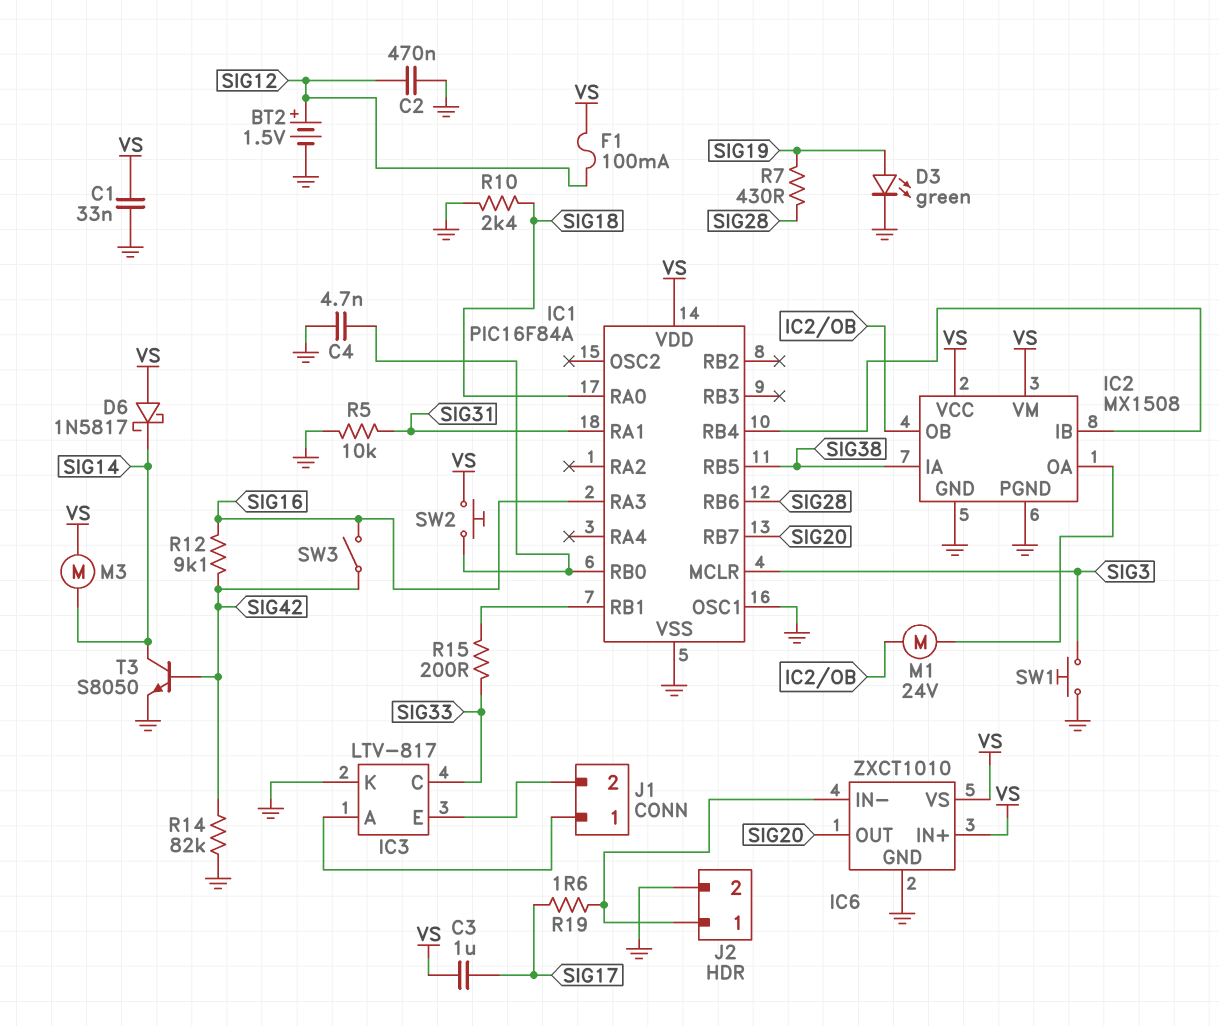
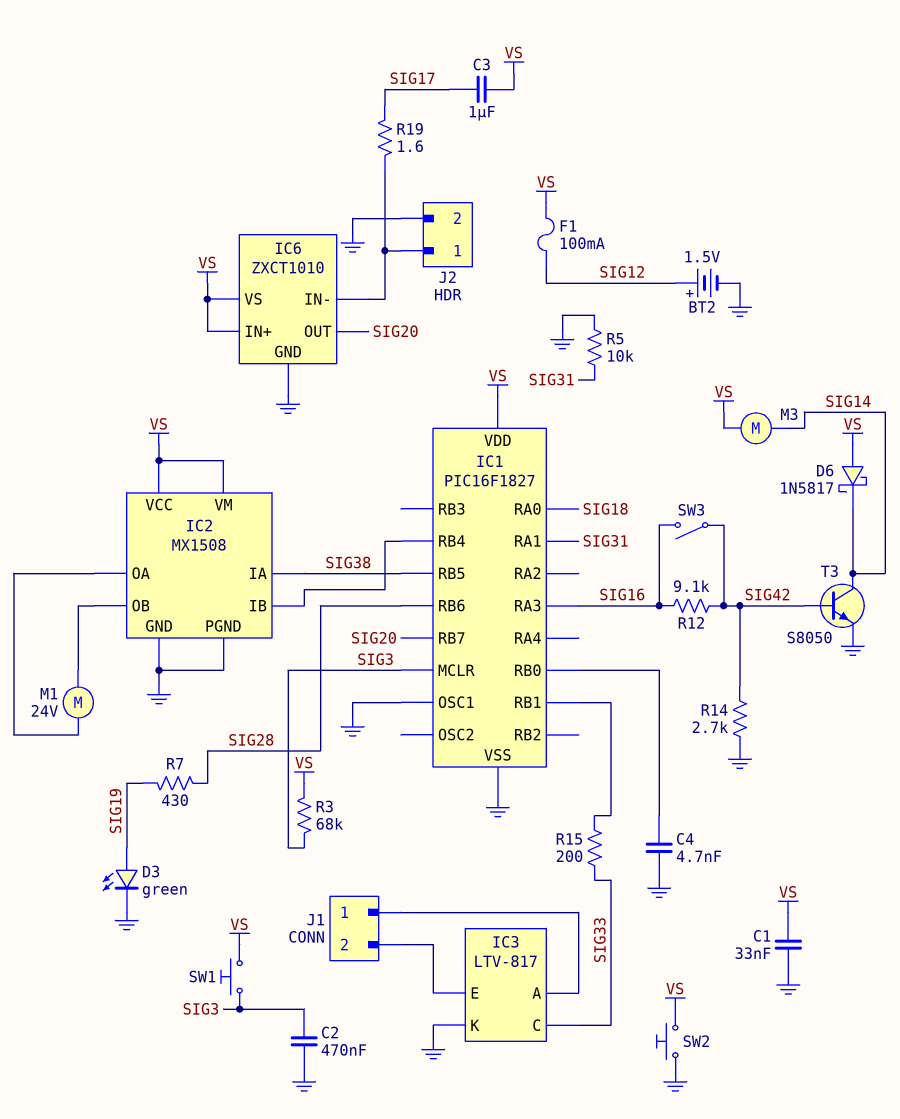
C2: 470nF (GND, SIG12) -> 470nF (GND, SIG3)
IC1: PIC16F84A -> PIC16F1827
R3: none -> 68k (SIG3, VS)
R10: 2.4k (GND, SIG18) -> none
R14: 82k (GND, SIG42) -> 2.7k (GND, SIG42)
SW1: button (GND, SIG3) -> button (SIG3, VS)
SW2: button (IC1/RB0, VS) -> button (GND, VS)

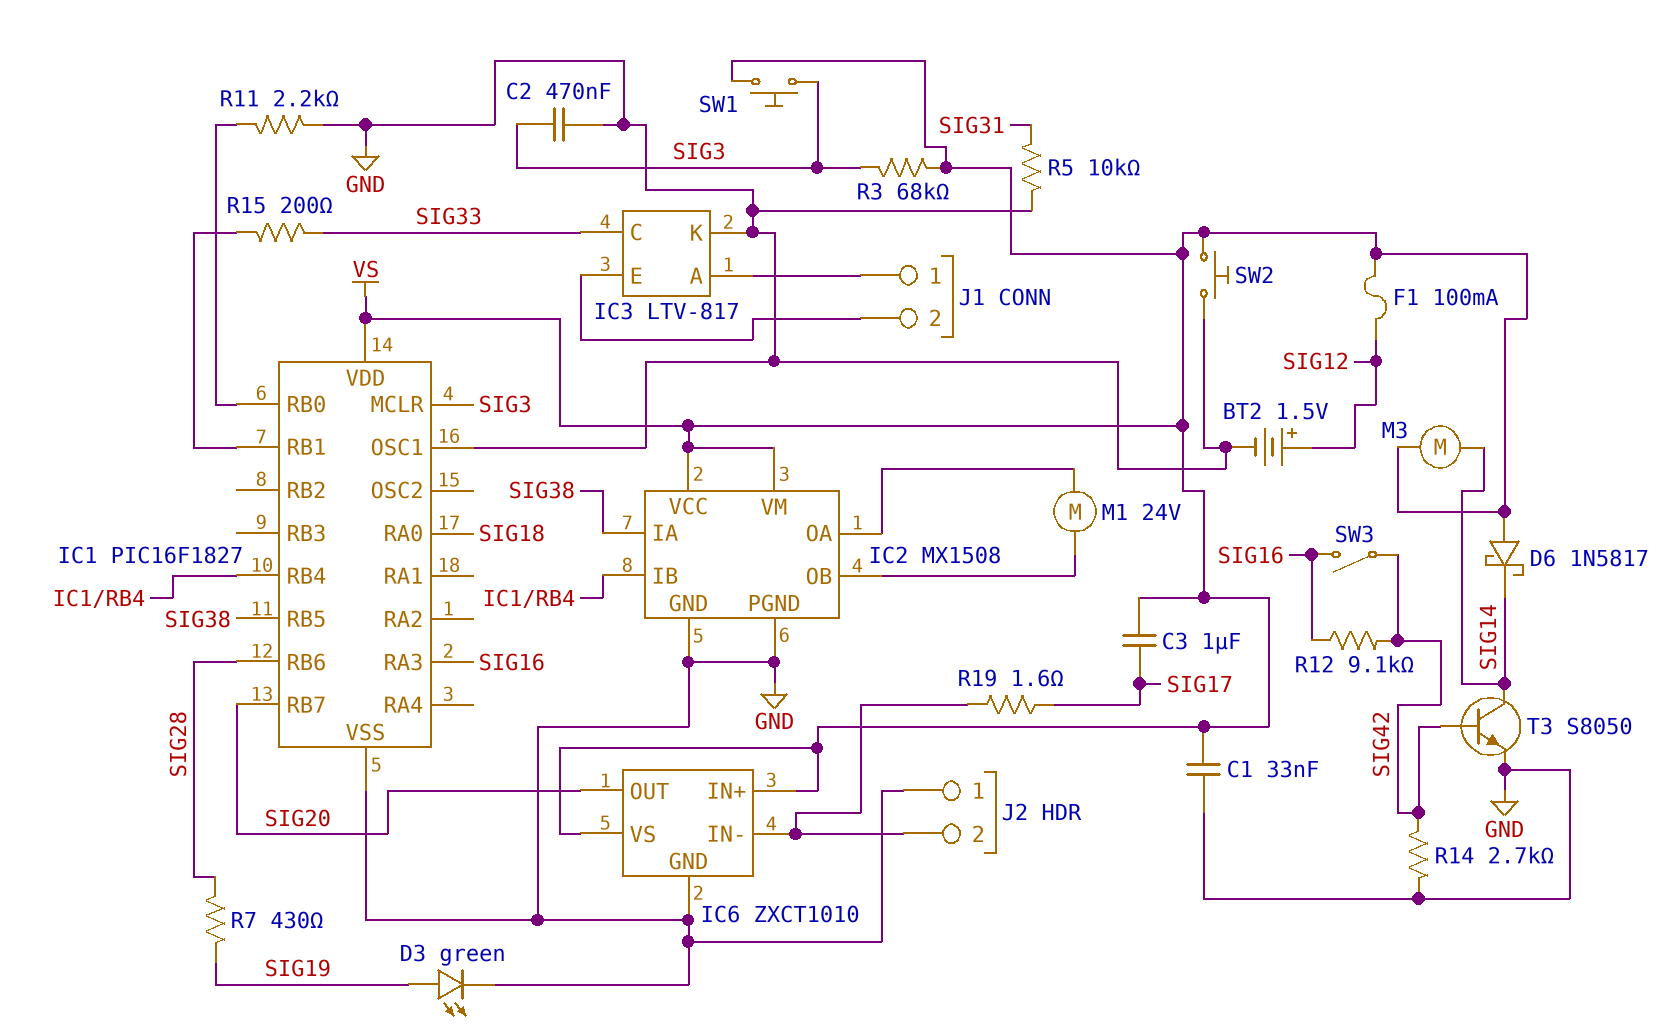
C4: 4.7nF (GND, IC1/RB0) -> none
IC1 pin RA1: SIG31 -> none
J2 pin 1: IC6/IN- -> GND
J2 pin 2: GND -> IC6/IN-
R11: none -> 2.2k (GND, IC1/RB0)

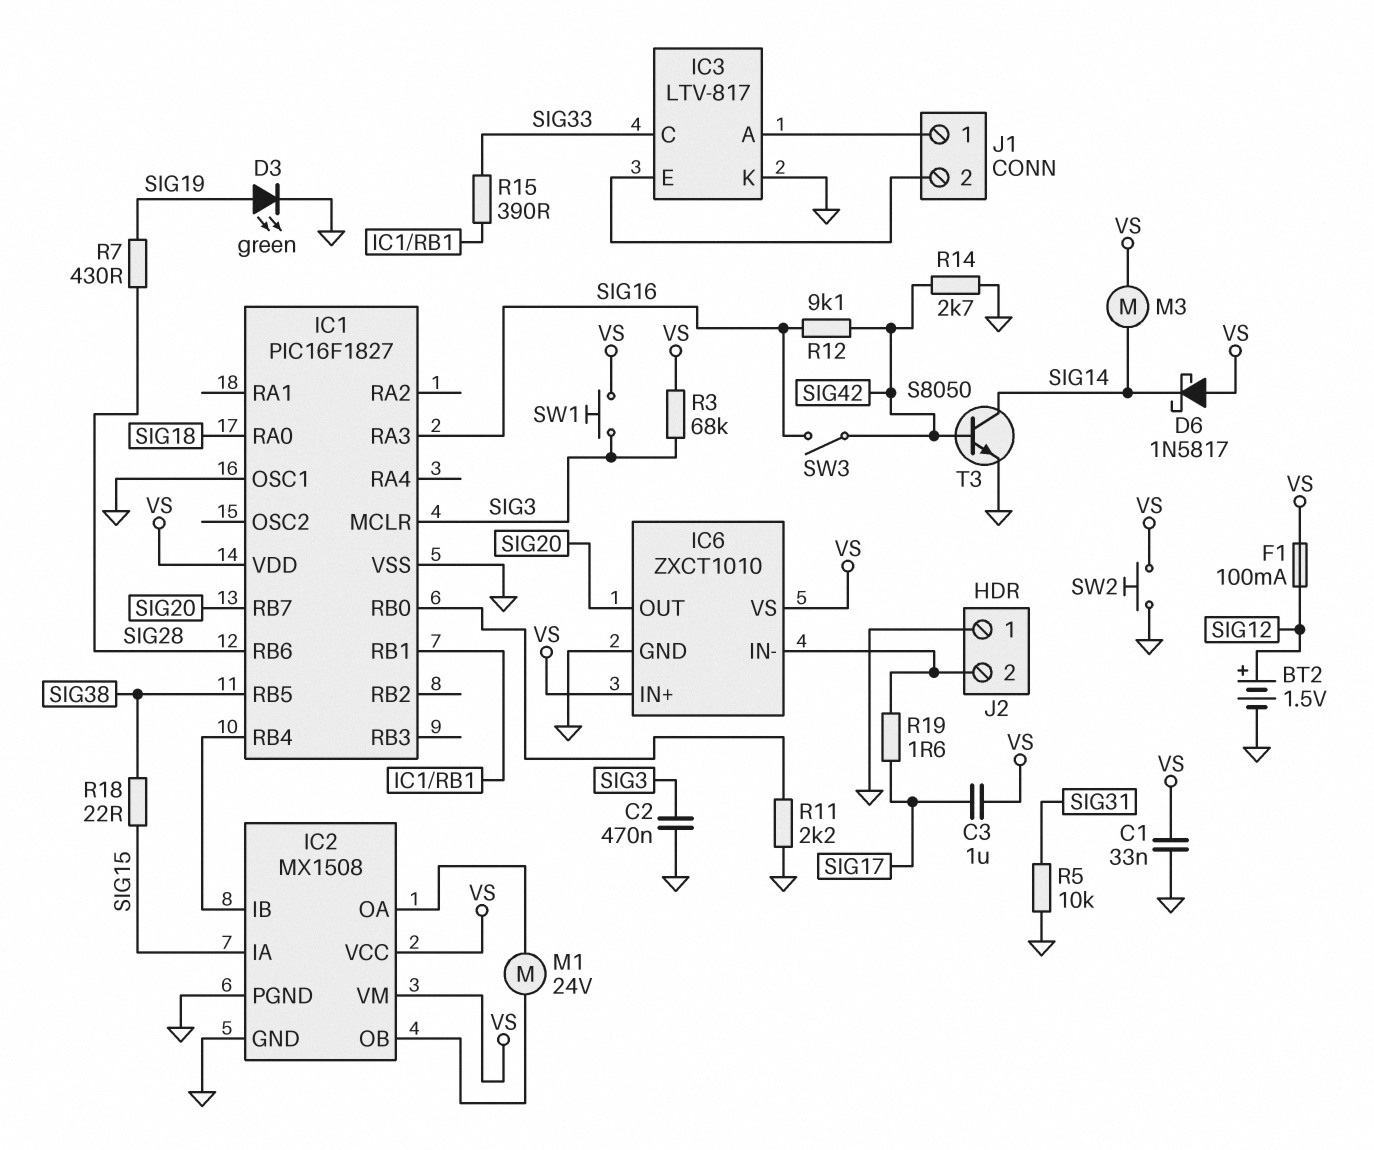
IC2 pin IA: SIG38 -> SIG15
R15: 200 (IC1/RB1, SIG33) -> 390 (IC1/RB1, SIG33)
R18: none -> 22 (SIG15, SIG38)

